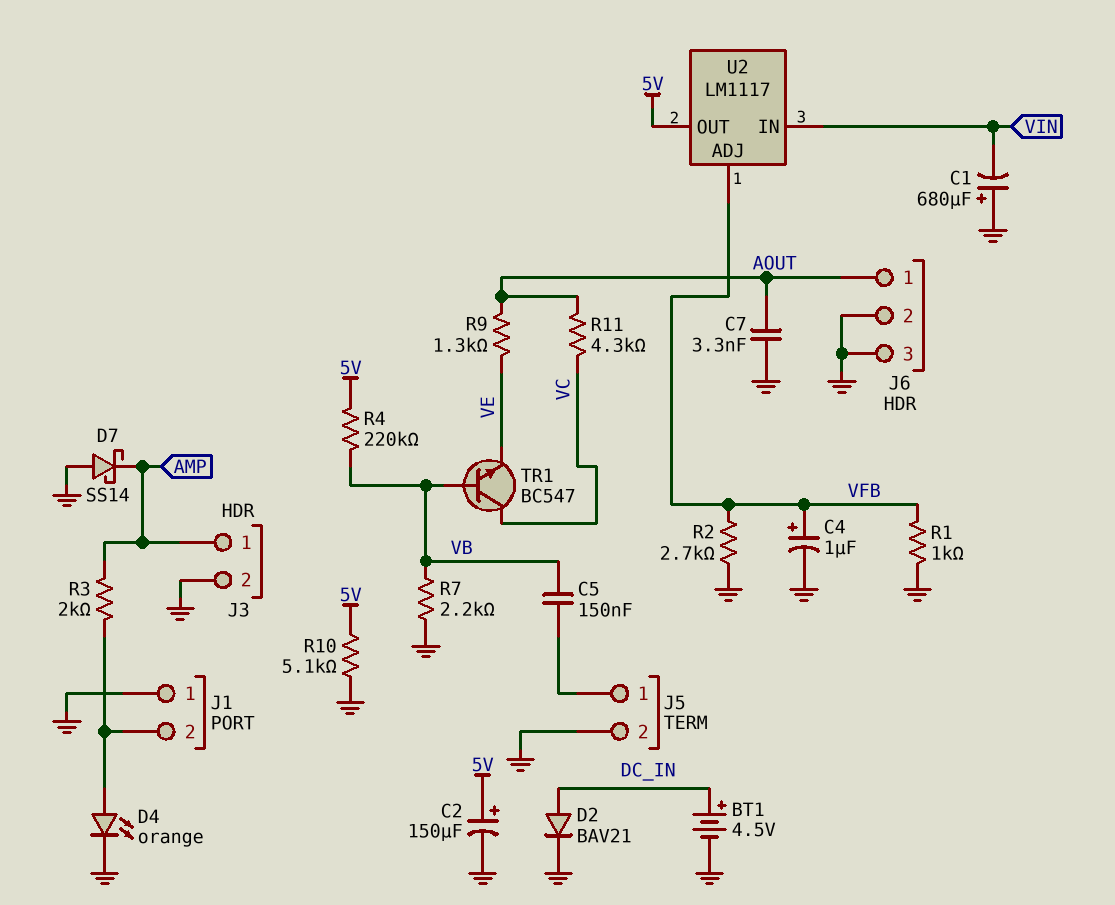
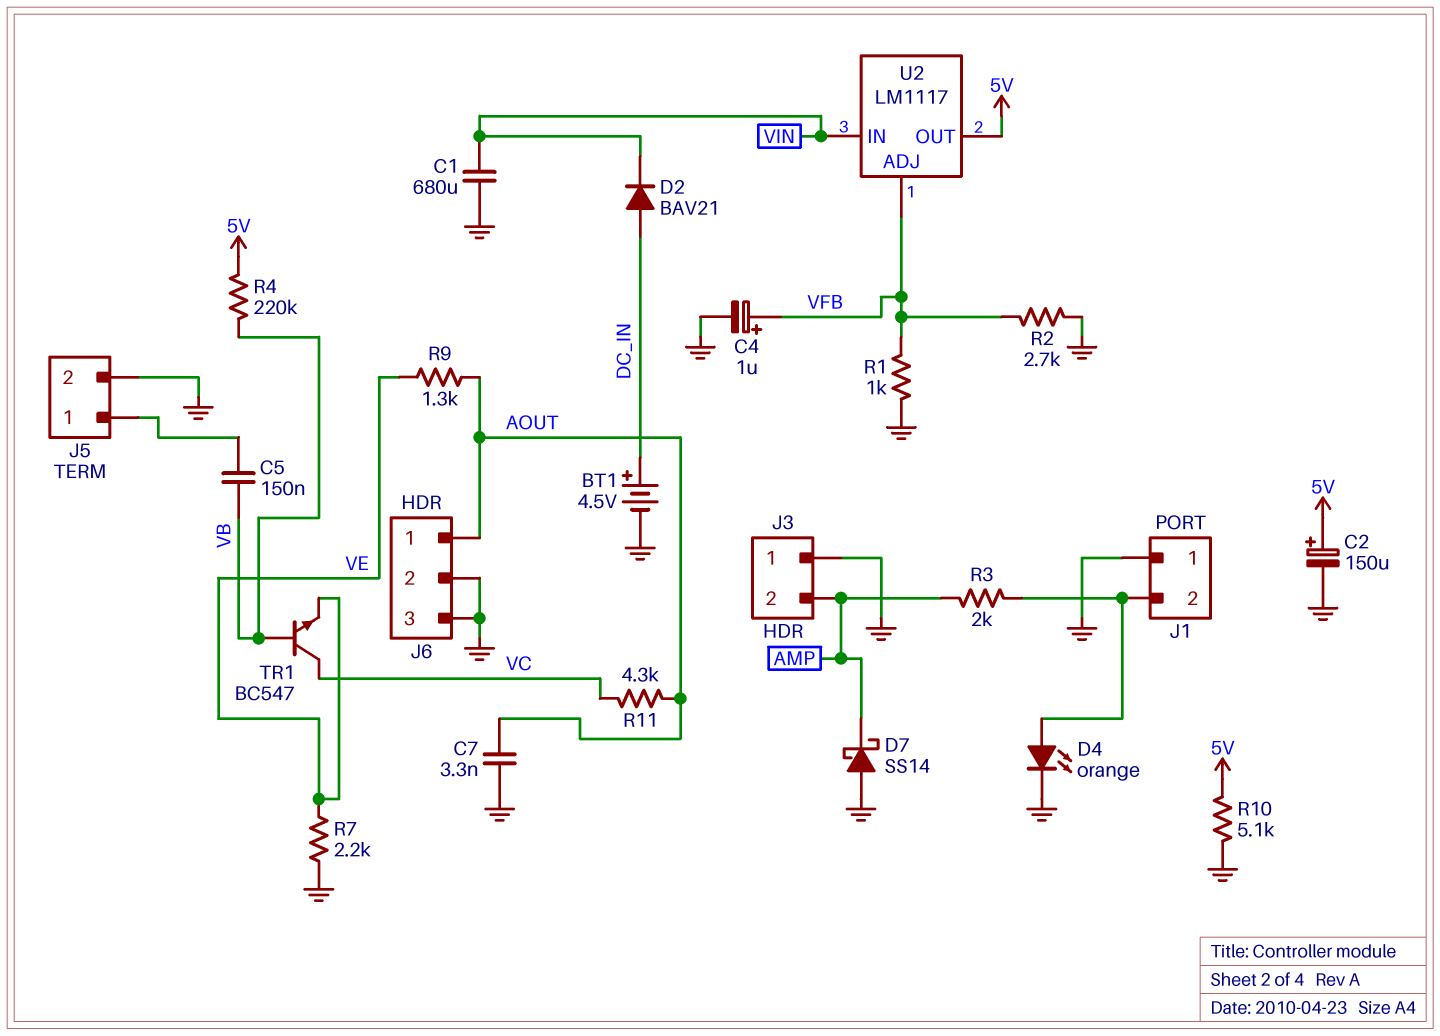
C1: 680uF (plus GND, minus VIN) -> 680uF (GND, VIN)
D2: diode BAV21 (A DC_IN, K GND) -> diode BAV21 (A DC_IN, K VIN)
J3 pin 1: AMP -> GND
J3 pin 2: GND -> AMP
R7: 2.2k (GND, VB) -> 2.2k (GND, VE)

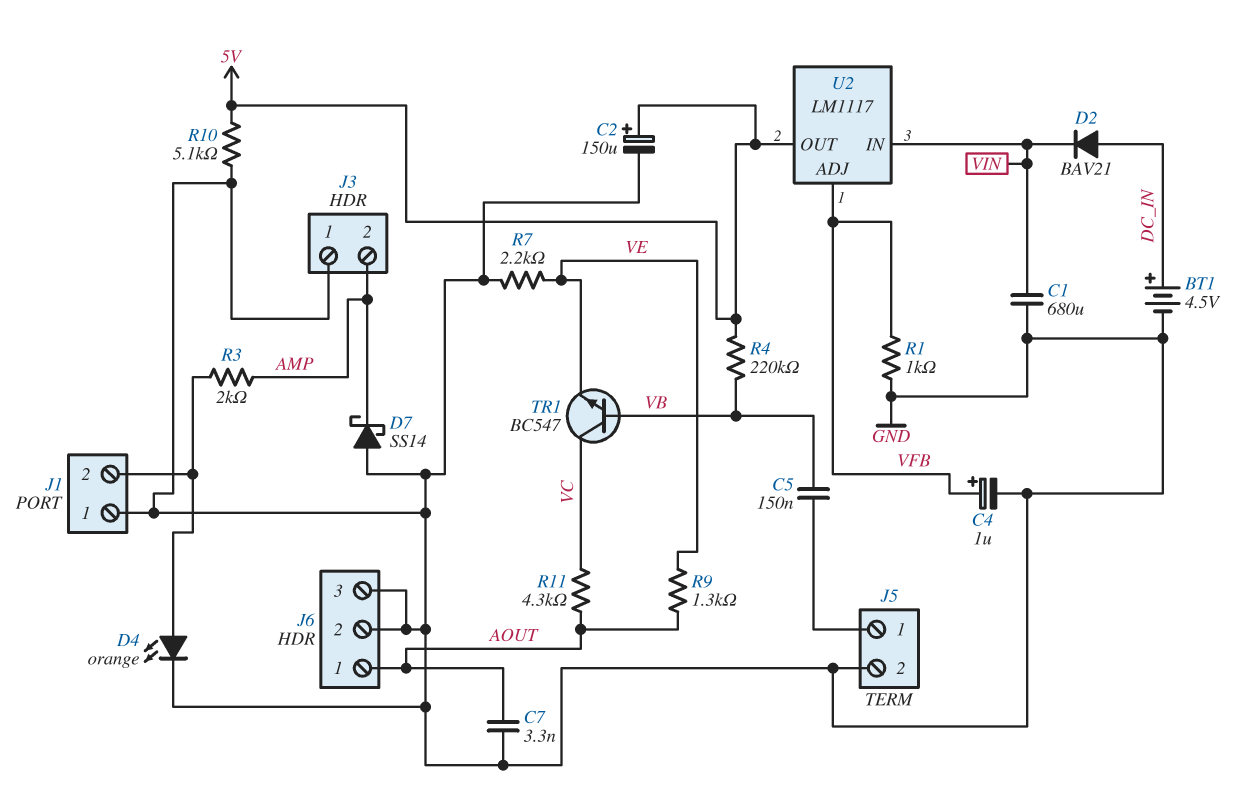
R2: 2.7k (GND, VFB) -> none

